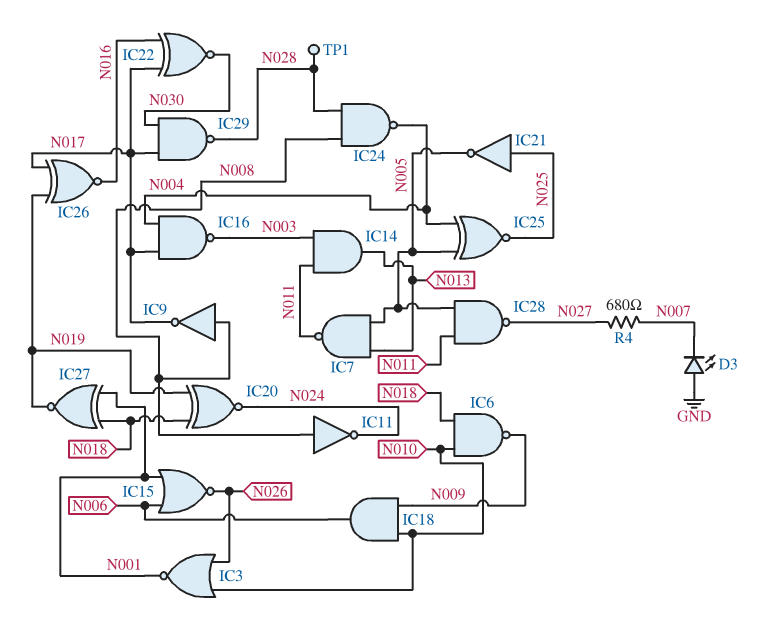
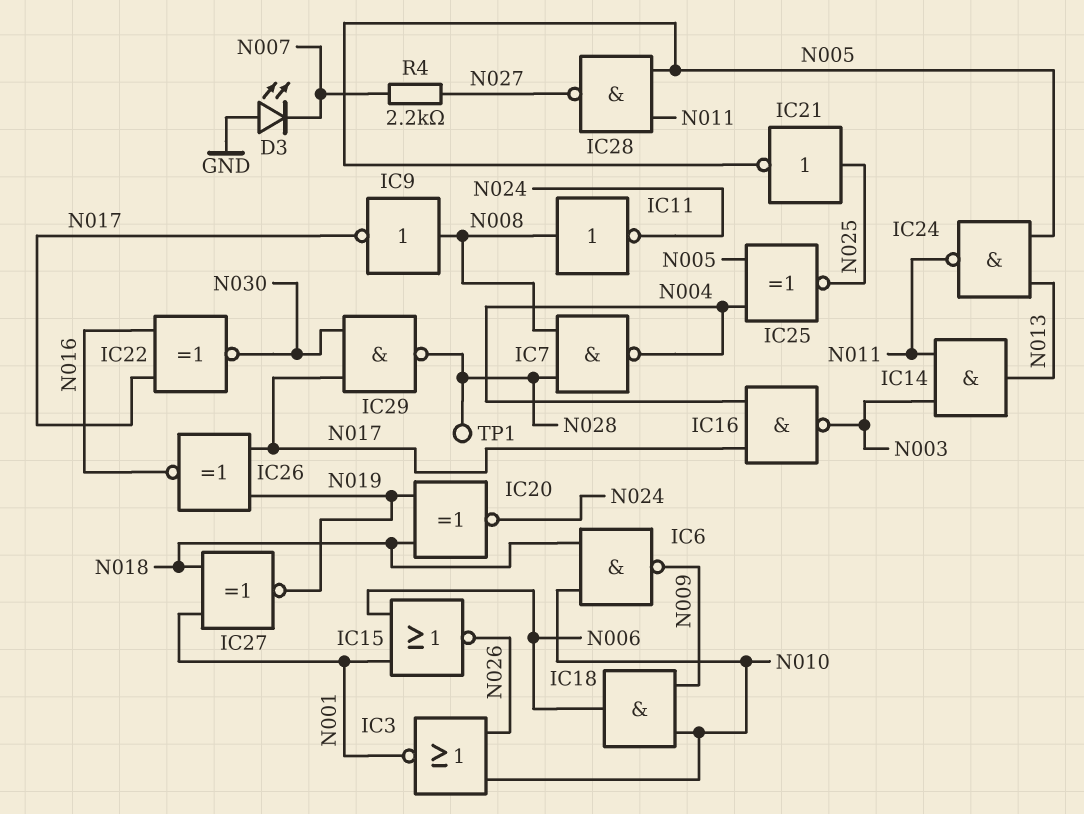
IC7: NAND (in N005, in N013, out N011) -> NAND (in N008, in N028, out N004)
IC24: NAND (in N008, in N028, out N004) -> NAND (in N005, in N013, out N011)
R4: 680 (N007, N027) -> 2.2k (N007, N027)

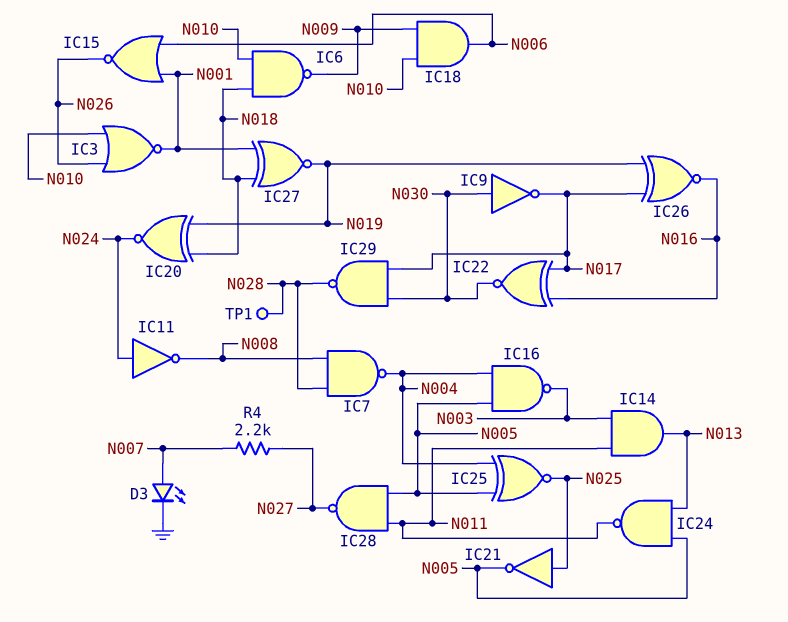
D3: LED (A GND, K N007) -> LED (A N007, K GND)
IC9: NOT (in N008, out N017) -> NOT (in N030, out N017)
IC11: NOT (in N008, out N024) -> NOT (in N024, out N008)
IC16: NAND (in N004, in N017, out N003) -> NAND (in N004, in N005, out N003)

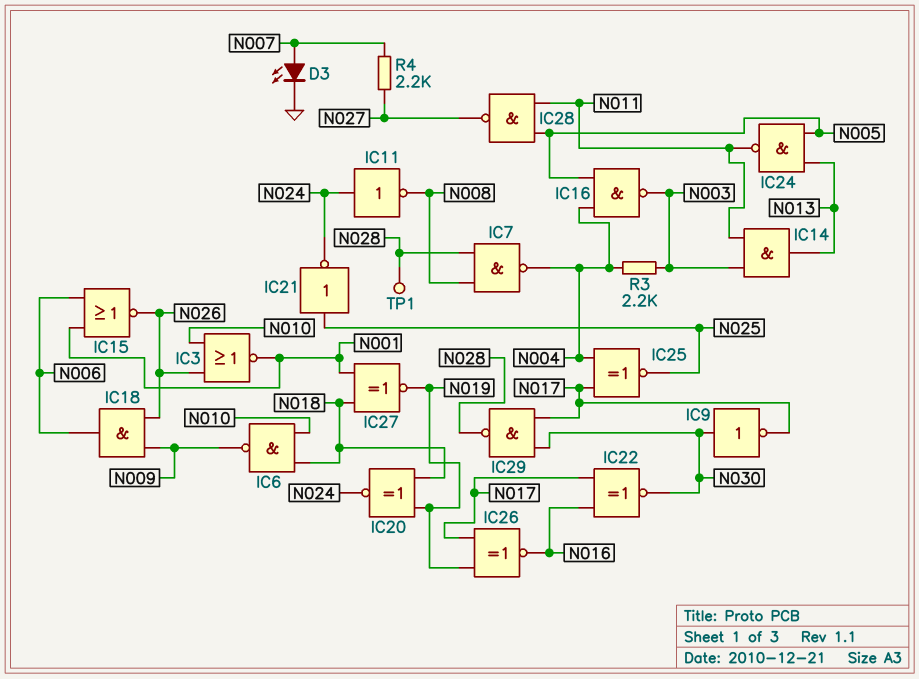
IC18: AND (in N009, in N010, out N006) -> AND (in N009, in N026, out N006)
IC21: NOT (in N025, out N005) -> NOT (in N025, out N024)
IC25: XNOR (in N004, in N005, out N025) -> XNOR (in N004, in N017, out N025)
R3: none -> 2.2k (N003, N004)

